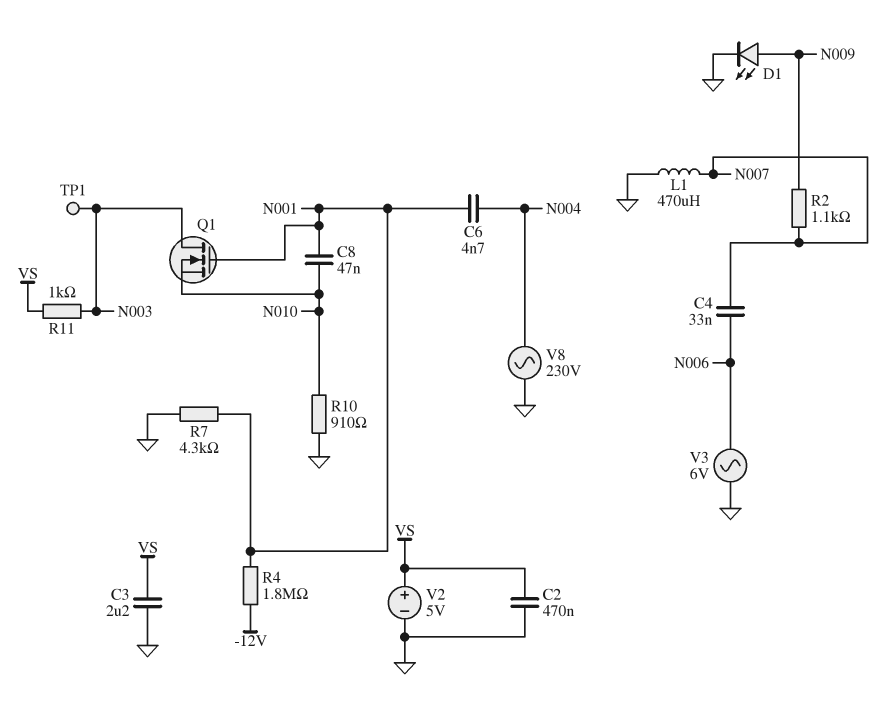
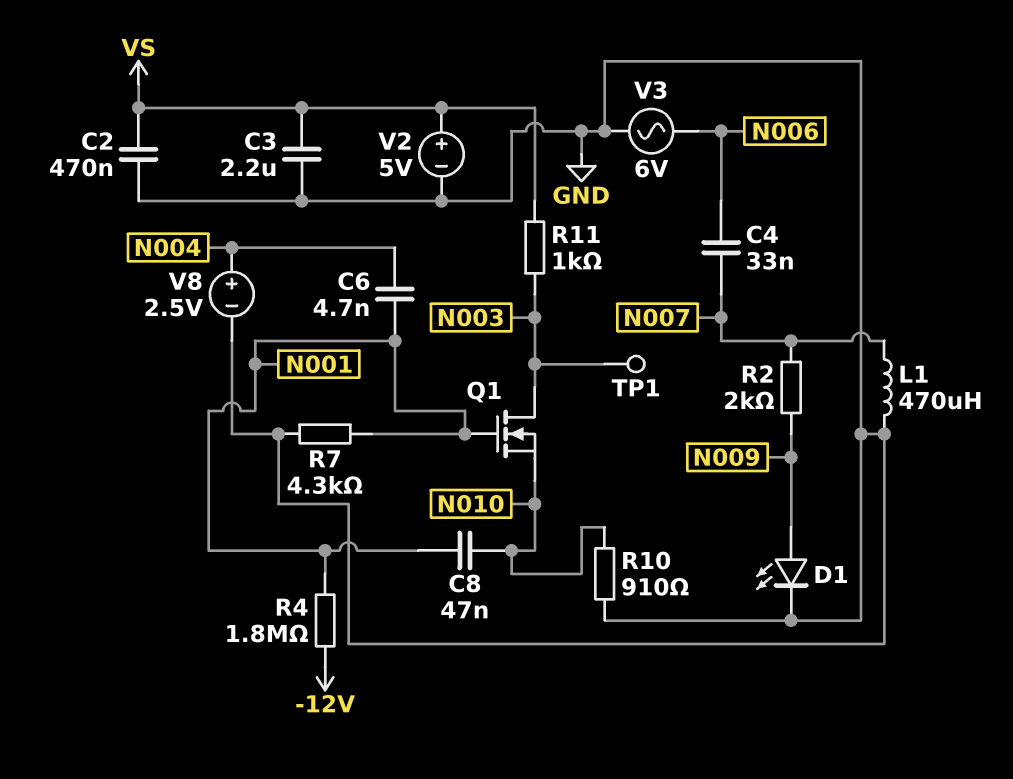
R2: 1.1k (N007, N009) -> 2k (N007, N009)
V8: AC 230V (GND, N004) -> 2.5V (plus N004, minus GND)

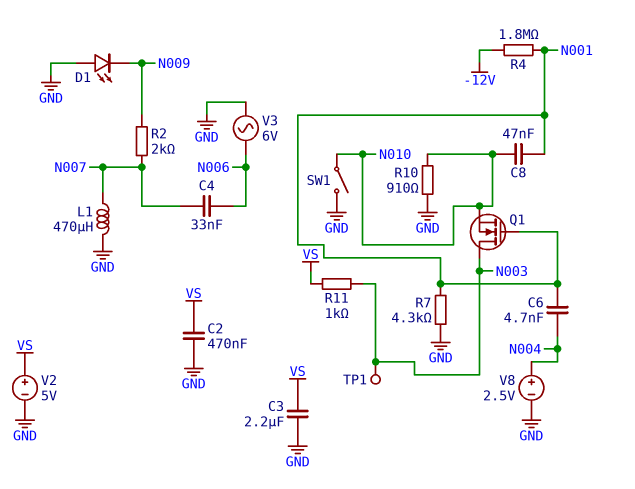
D1: LED (A N009, K GND) -> LED (A GND, K N009)
SW1: none -> switch (GND, N010)

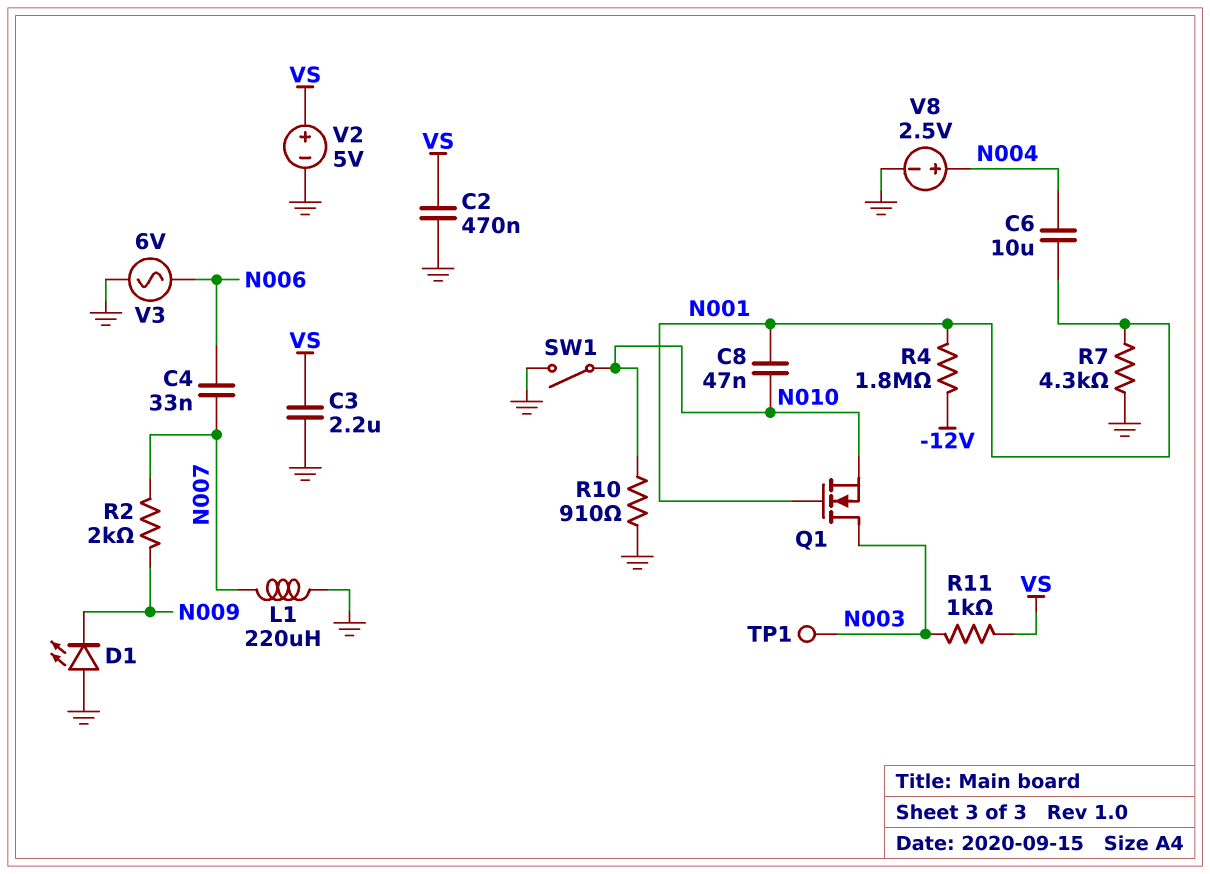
C6: 4.7nF (N001, N004) -> 10uF (N001, N004)
L1: 470uH (GND, N007) -> 220uH (GND, N007)

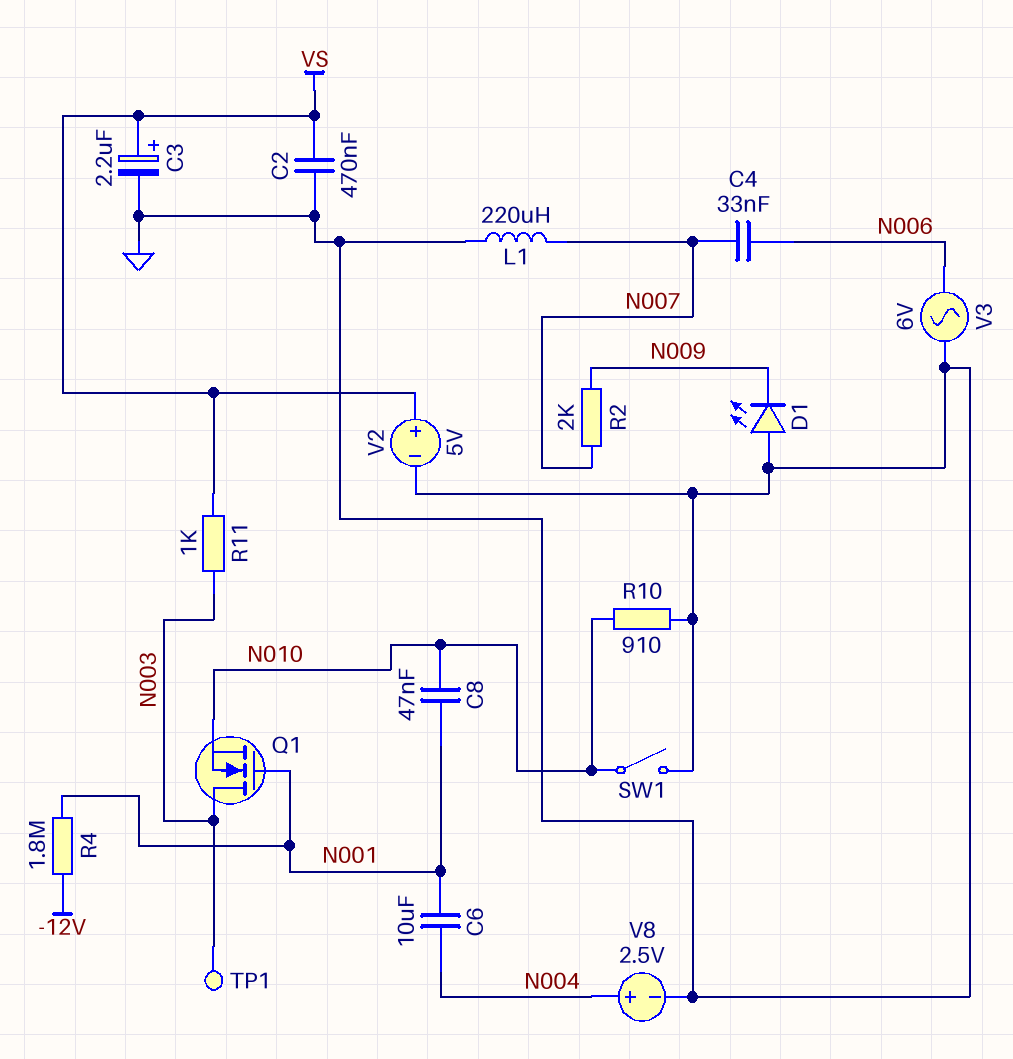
C3: 2.2uF (GND, VS) -> 2.2uF (plus VS, minus GND)
R7: 4.3k (GND, N001) -> none

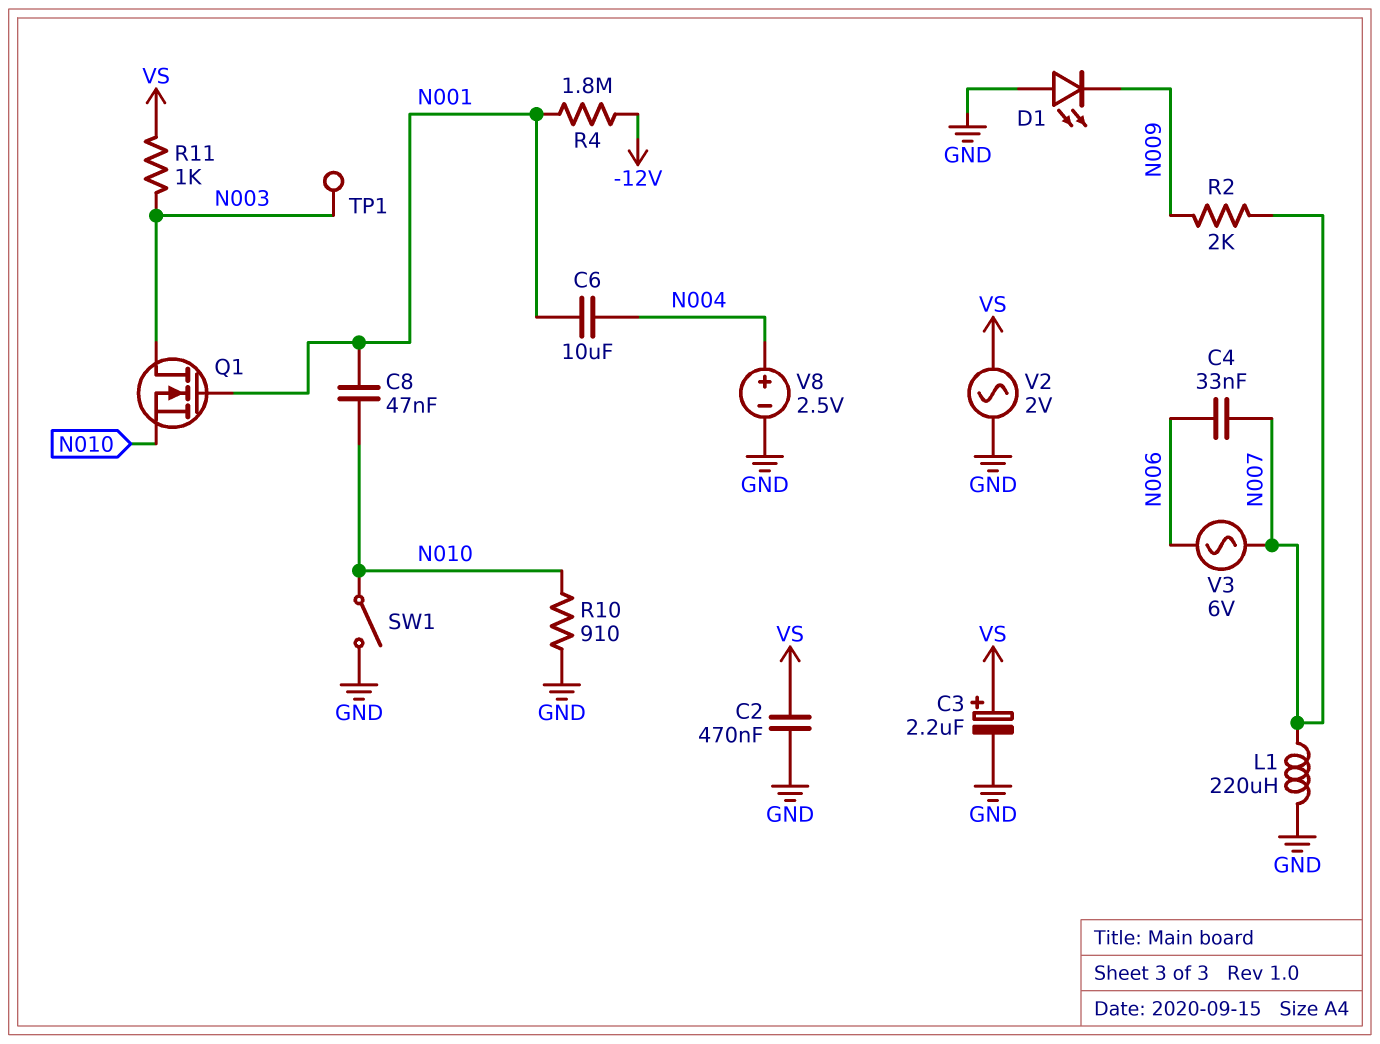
V2: 5V (plus VS, minus GND) -> AC 2V (GND, VS)
V3: AC 6V (GND, N006) -> AC 6V (N006, N007)

